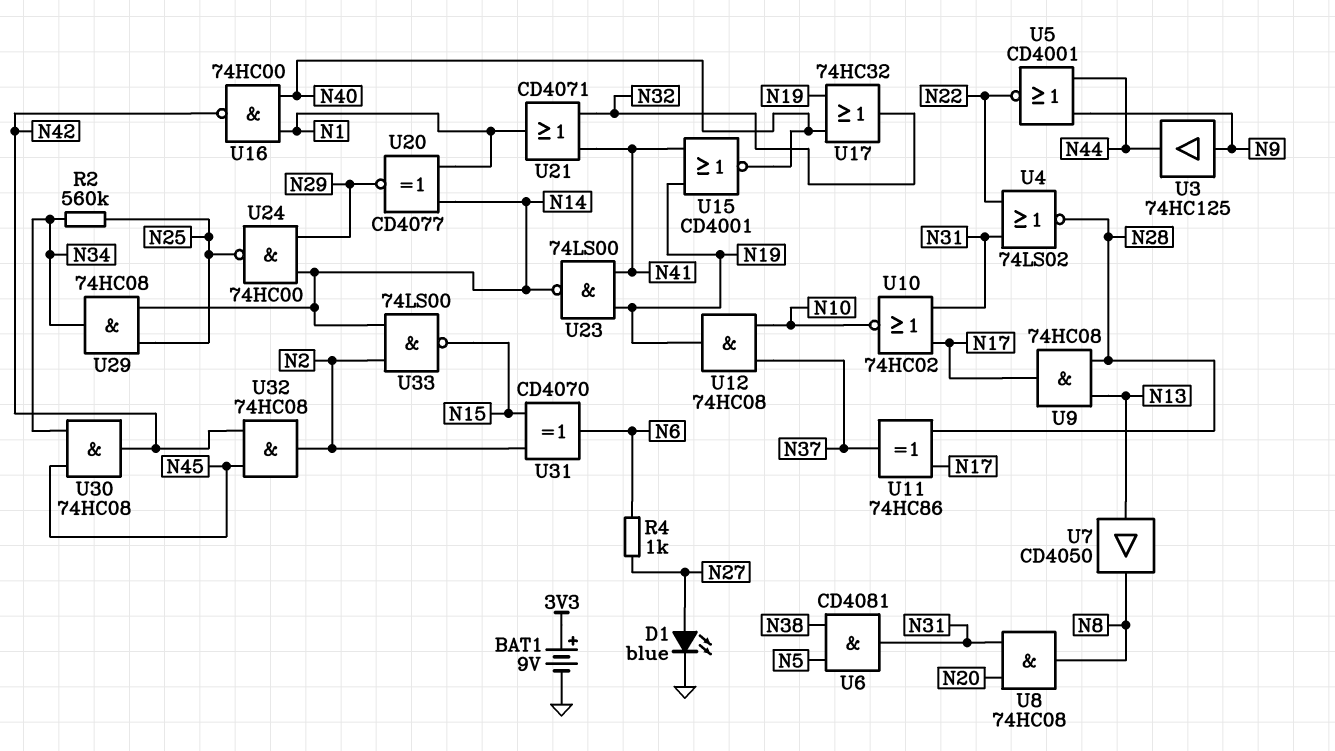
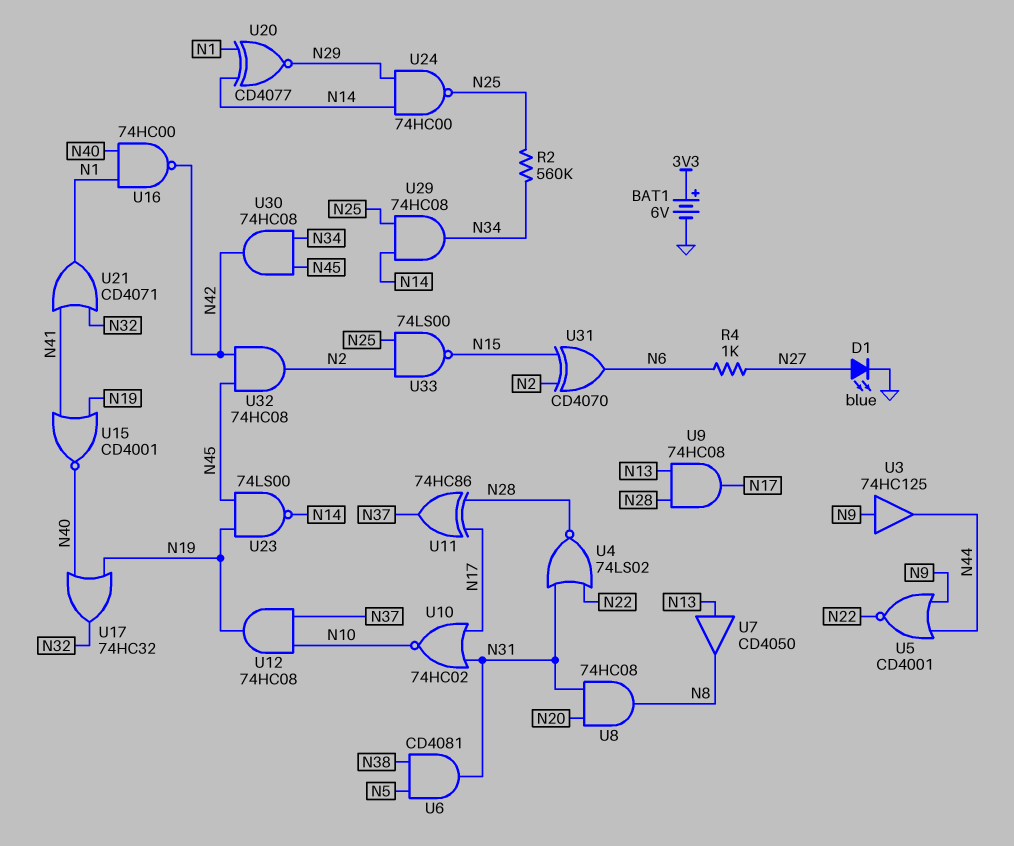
BAT1: 9V (plus 3V3, minus GND) -> 6V (plus 3V3, minus GND)
U23: NAND 74LS00 (in N19, in N41, out N14) -> NAND 74LS00 (in N19, in N45, out N14)
U33: NAND 74LS00 (in N2, in N14, out N15) -> NAND 74LS00 (in N2, in N25, out N15)

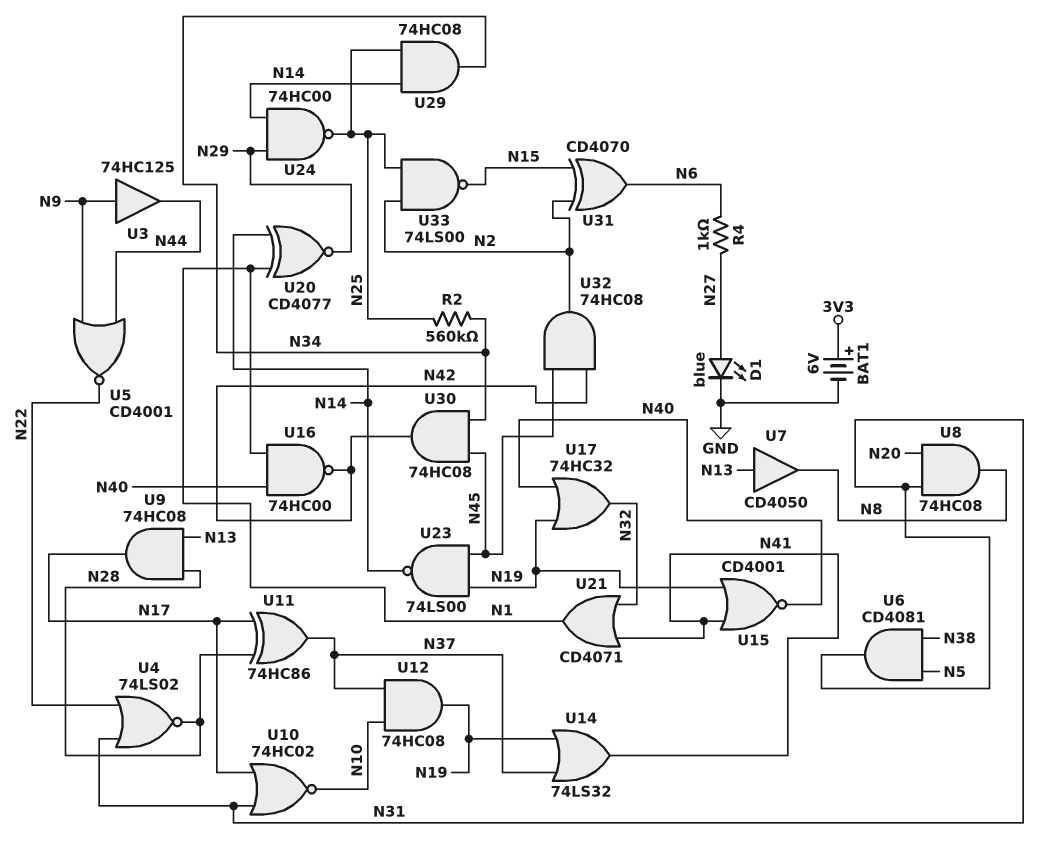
U14: none -> OR 74LS32 (in N19, in N37, out N41)

